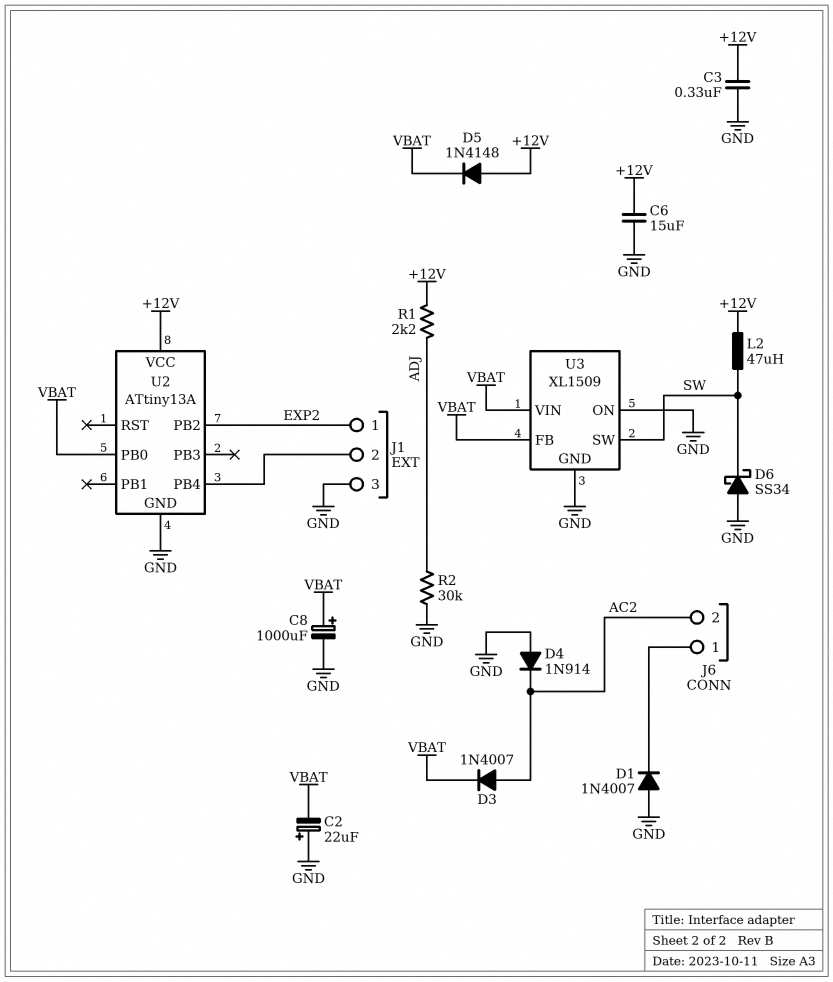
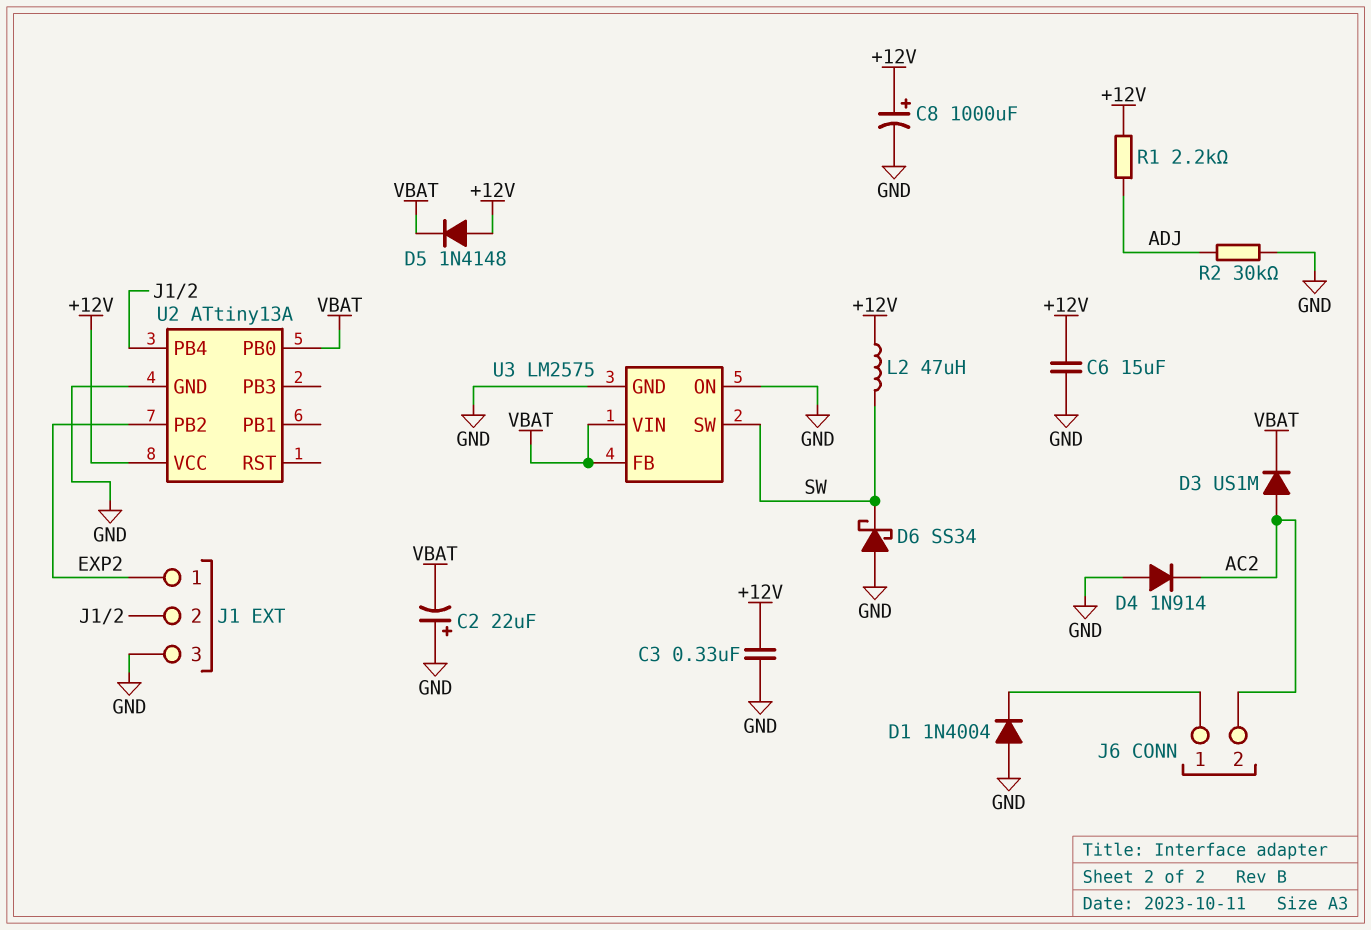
C8: 1000uF (plus VBAT, minus GND) -> 1000uF (plus +12V, minus GND)
D1: diode 1N4007 (A GND, K J6/1) -> diode 1N4004 (A GND, K J6/1)
D3: diode 1N4007 (A AC2, K VBAT) -> diode US1M (A AC2, K VBAT)
U3: XL1509 -> LM2575

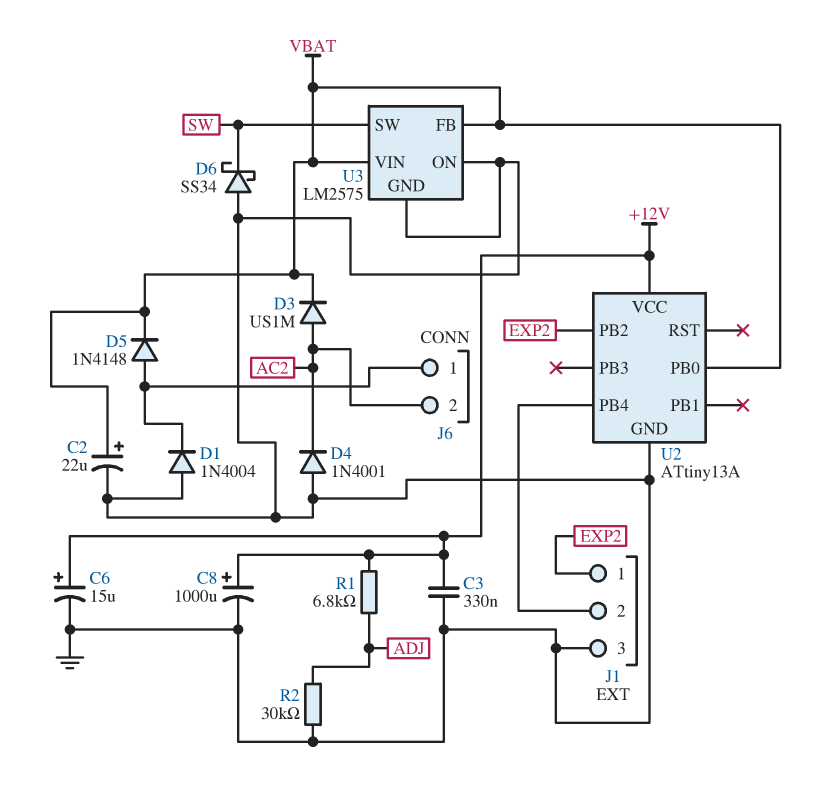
C2: 22uF (plus GND, minus VBAT) -> 22uF (plus VBAT, minus GND)
C6: 15uF (+12V, GND) -> 15uF (plus +12V, minus GND)
D4: diode 1N914 (A GND, K AC2) -> diode 1N4001 (A GND, K AC2)
D5: diode 1N4148 (A +12V, K VBAT) -> diode 1N4148 (A J6/1, K VBAT)
L2: 47uH (+12V, SW) -> none
R1: 2.2k (+12V, ADJ) -> 6.8k (+12V, ADJ)

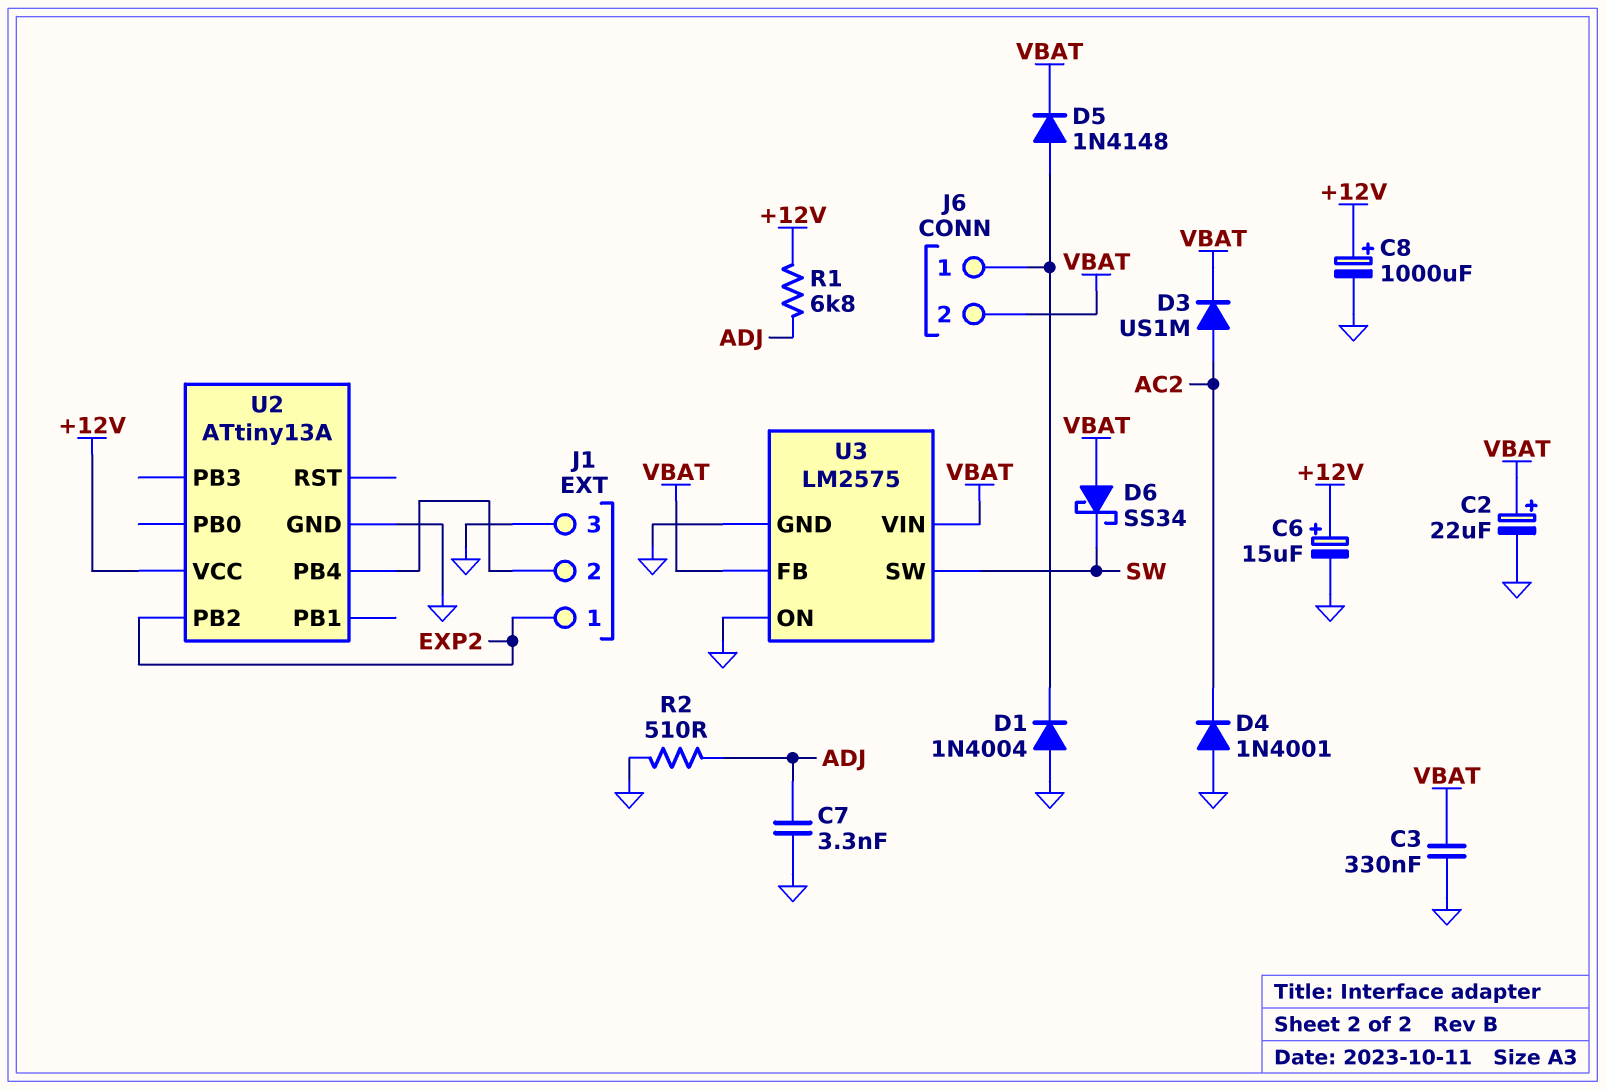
C3: 330nF (+12V, GND) -> 330nF (GND, VBAT)
C7: none -> 3.3nF (ADJ, GND)
D6: schottky SS34 (A GND, K SW) -> schottky SS34 (A VBAT, K SW)
J6 pin 2: AC2 -> VBAT
R2: 30k (ADJ, GND) -> 510 (ADJ, GND)
U2 pin PB0: VBAT -> none

